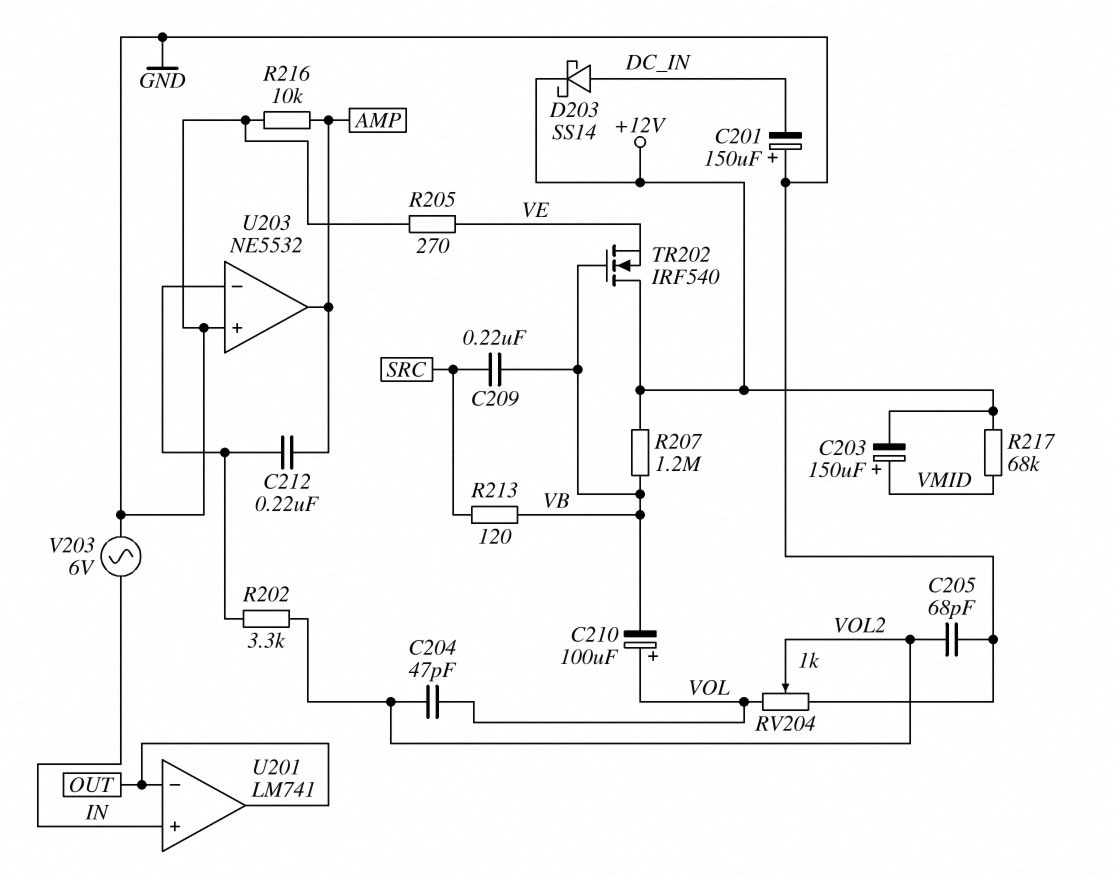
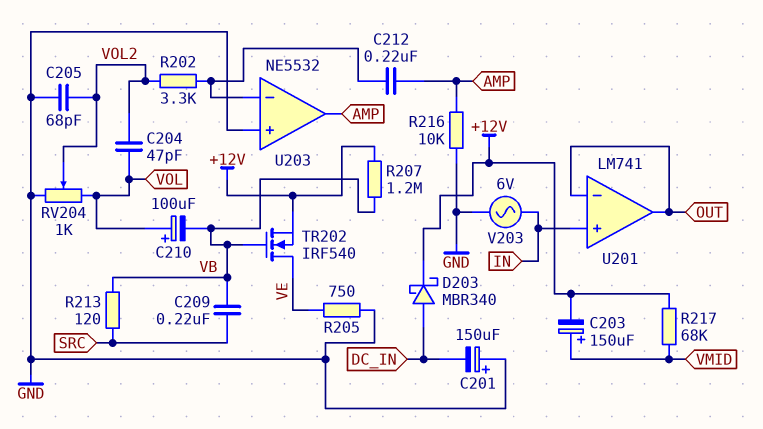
D203: schottky SS14 (A DC_IN, K +12V) -> schottky MBR340 (A DC_IN, K +12V)
R205: 270 (GND, VE) -> 750 (GND, VE)
TR202: NMOS IRF540 (G VB, D +12V, S VE) -> NMOS IRF540 (G VB, D VE, S +12V)

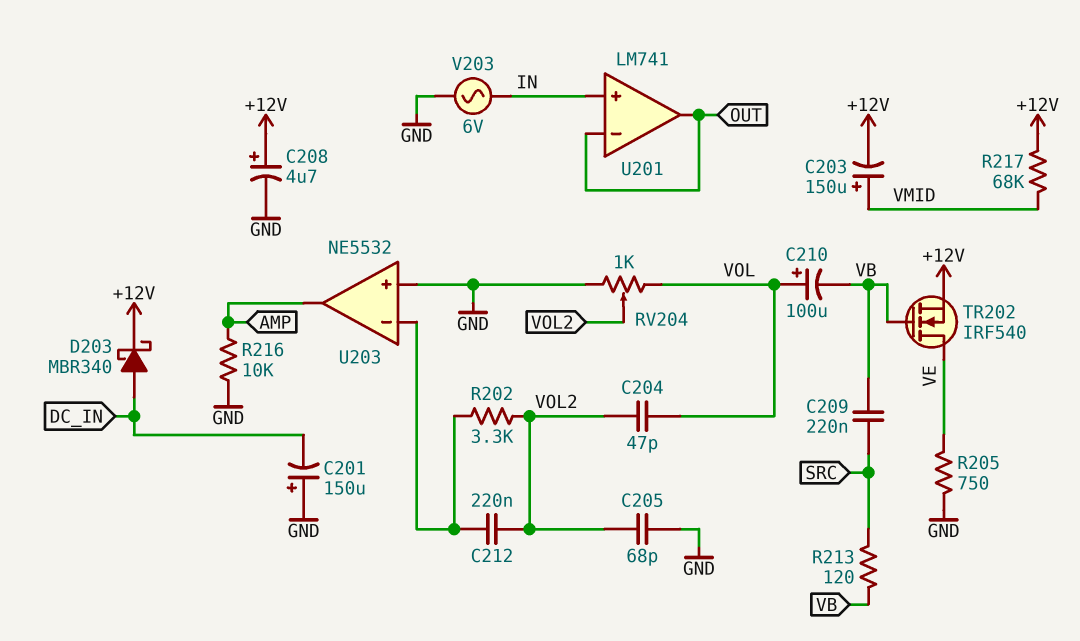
C208: none -> 4.7uF (plus +12V, minus GND)
C212: 220nF (AMP, U203/in-) -> 220nF (U203/in-, VOL2)
R207: 1.2M (+12V, VB) -> none

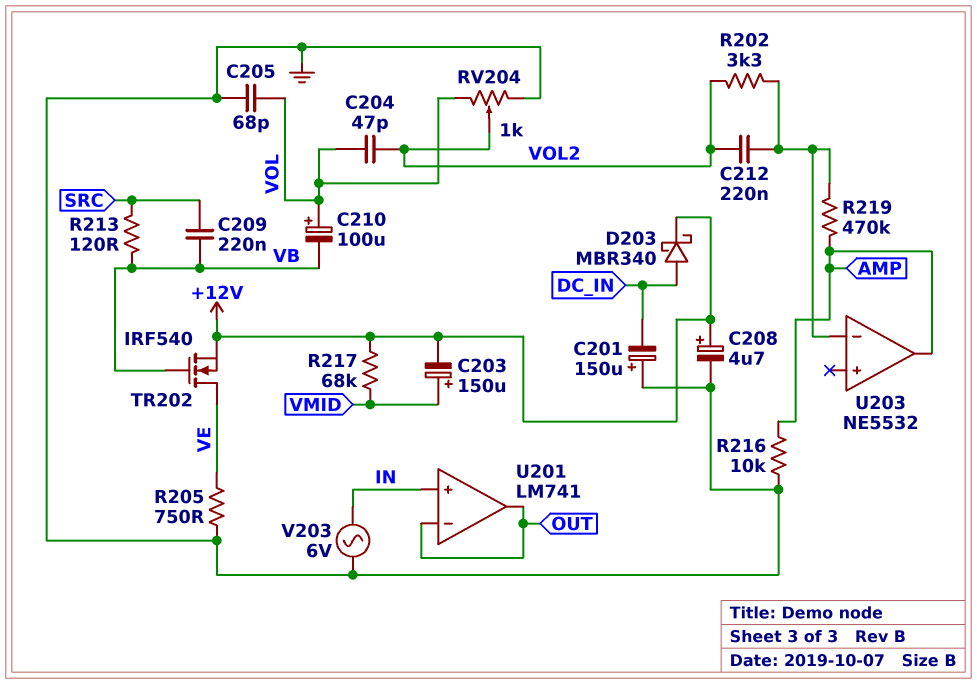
C205: 68pF (GND, VOL2) -> 68pF (GND, VOL)
R219: none -> 470k (AMP, U203/in-)
U203 pin in+: GND -> none

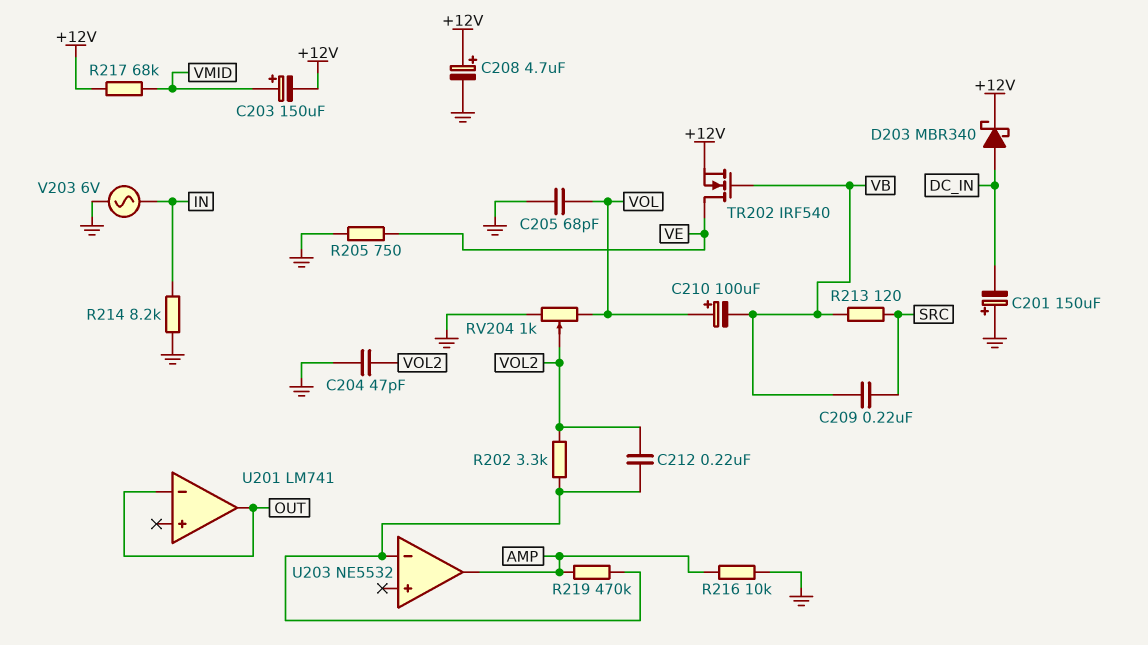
C204: 47pF (VOL, VOL2) -> 47pF (GND, VOL2)
R214: none -> 8.2k (GND, IN)
U201 pin in+: IN -> none

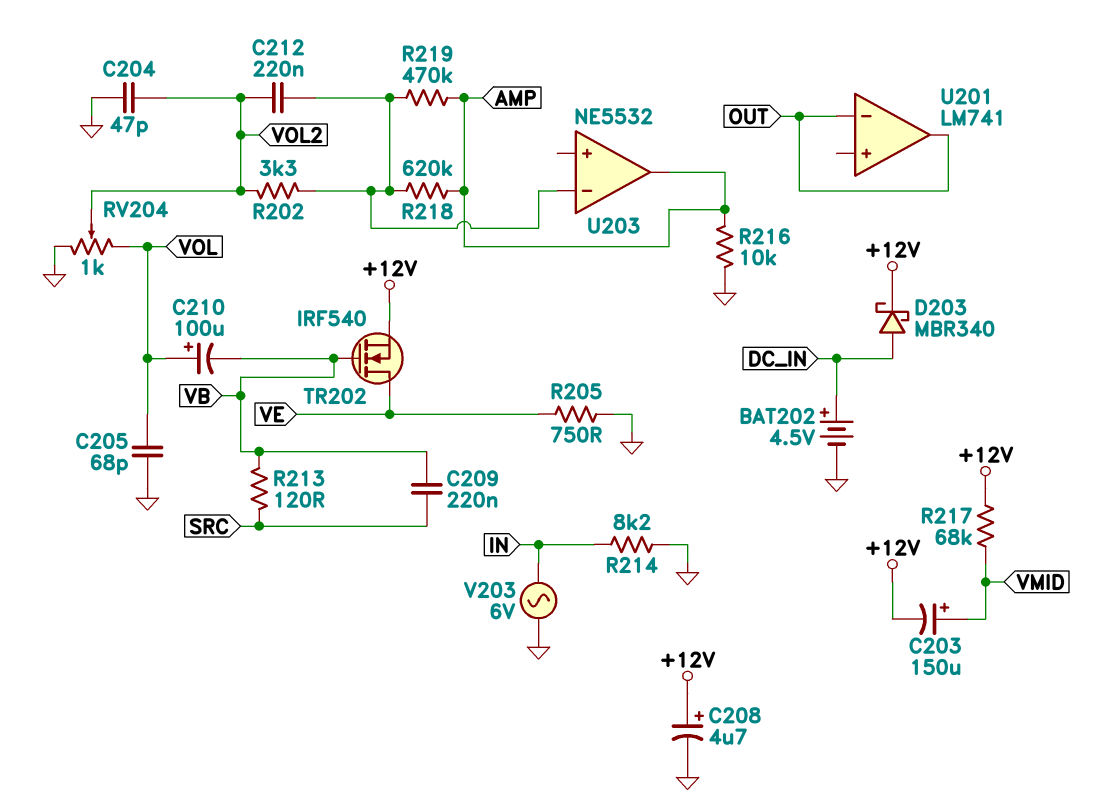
BAT202: none -> 4.5V (plus DC_IN, minus GND)
C201: 150uF (plus GND, minus DC_IN) -> none
R218: none -> 620k (AMP, U203/in-)

